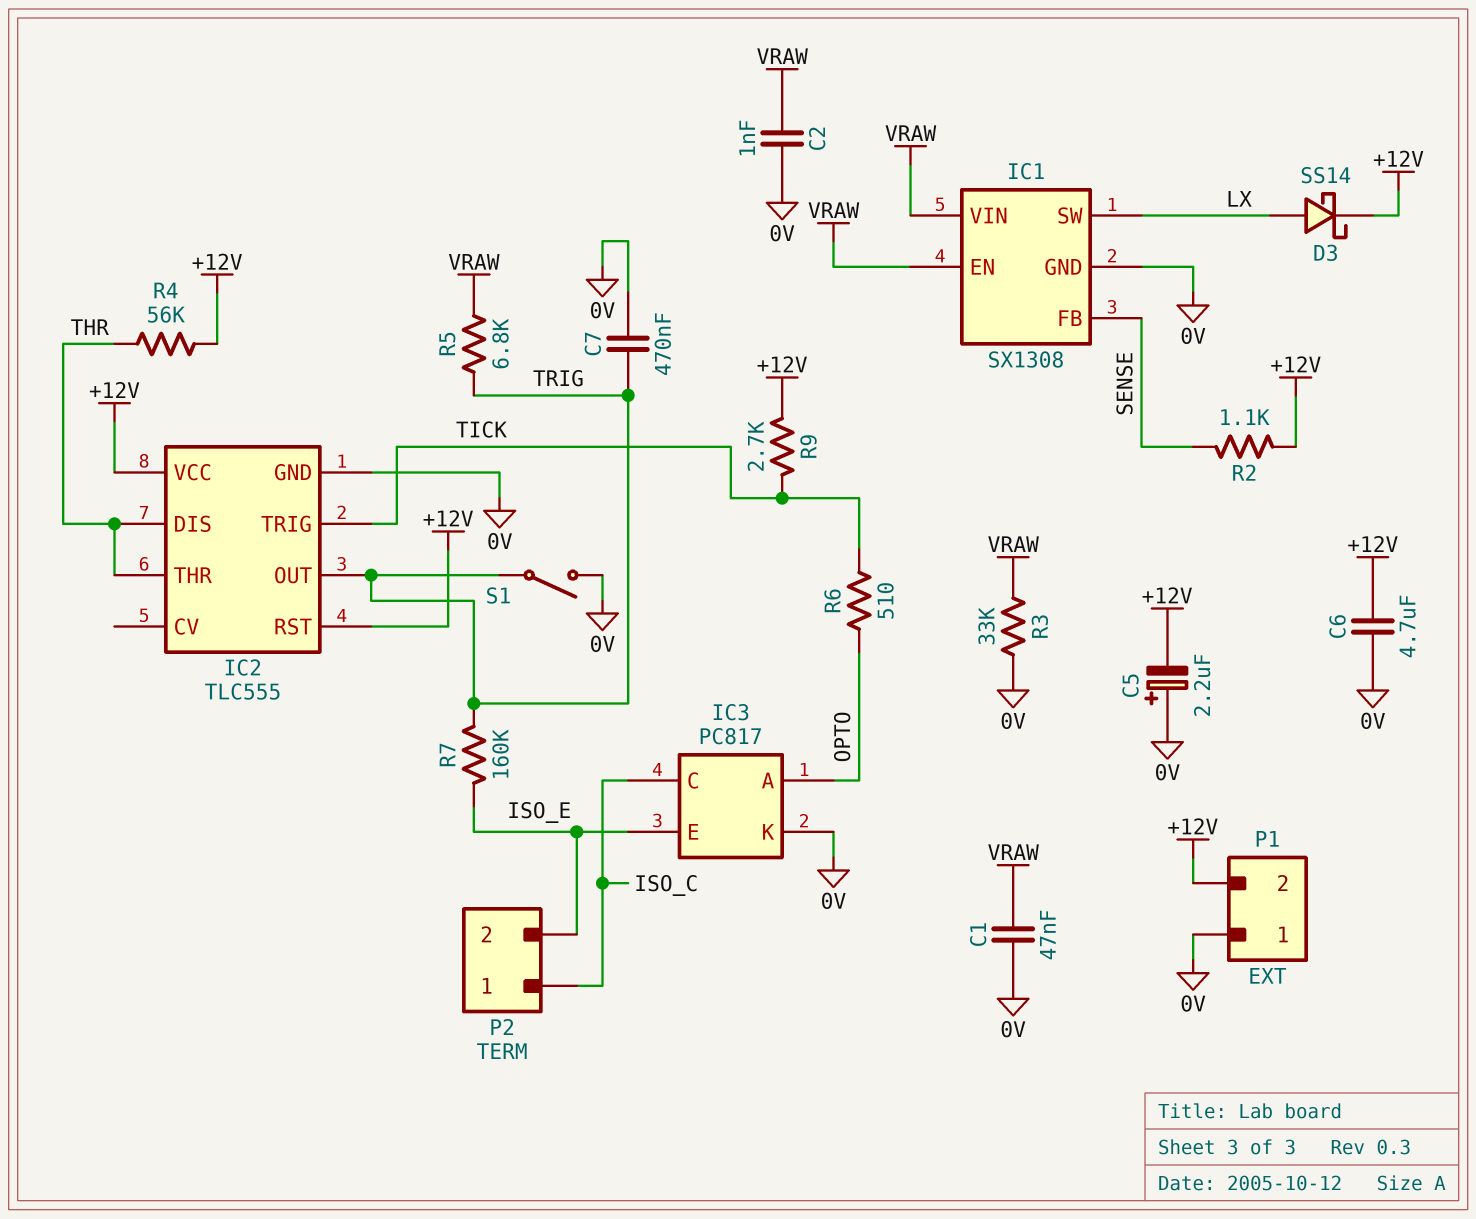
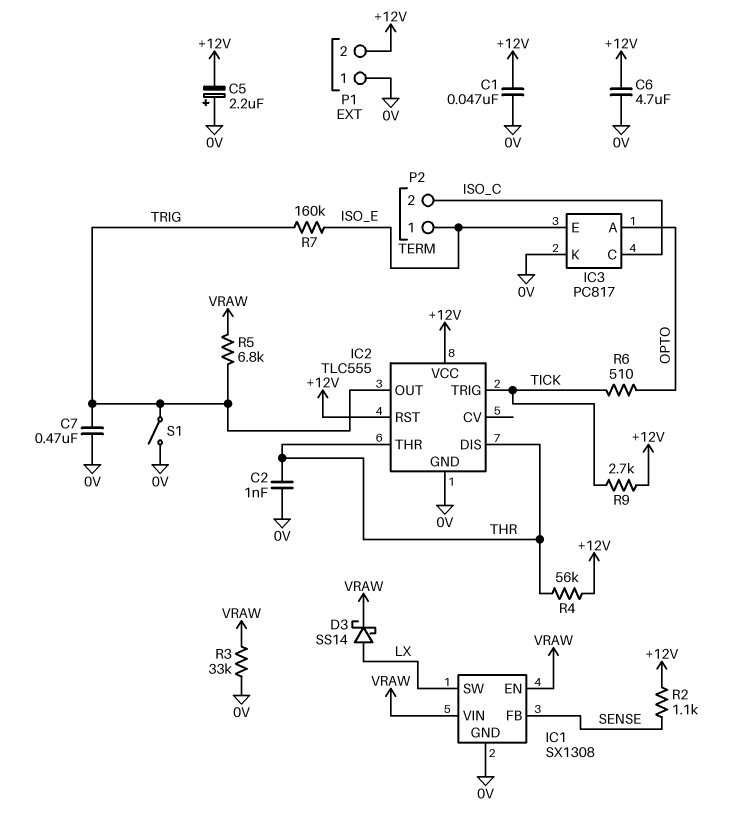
C1: 47nF (0V, VRAW) -> 47nF (+12V, 0V)
C2: 1nF (0V, VRAW) -> 1nF (0V, THR)
D3: schottky SS14 (A LX, K +12V) -> schottky SS14 (A LX, K VRAW)
P2 pin 1: ISO_C -> ISO_E
P2 pin 2: ISO_E -> ISO_C

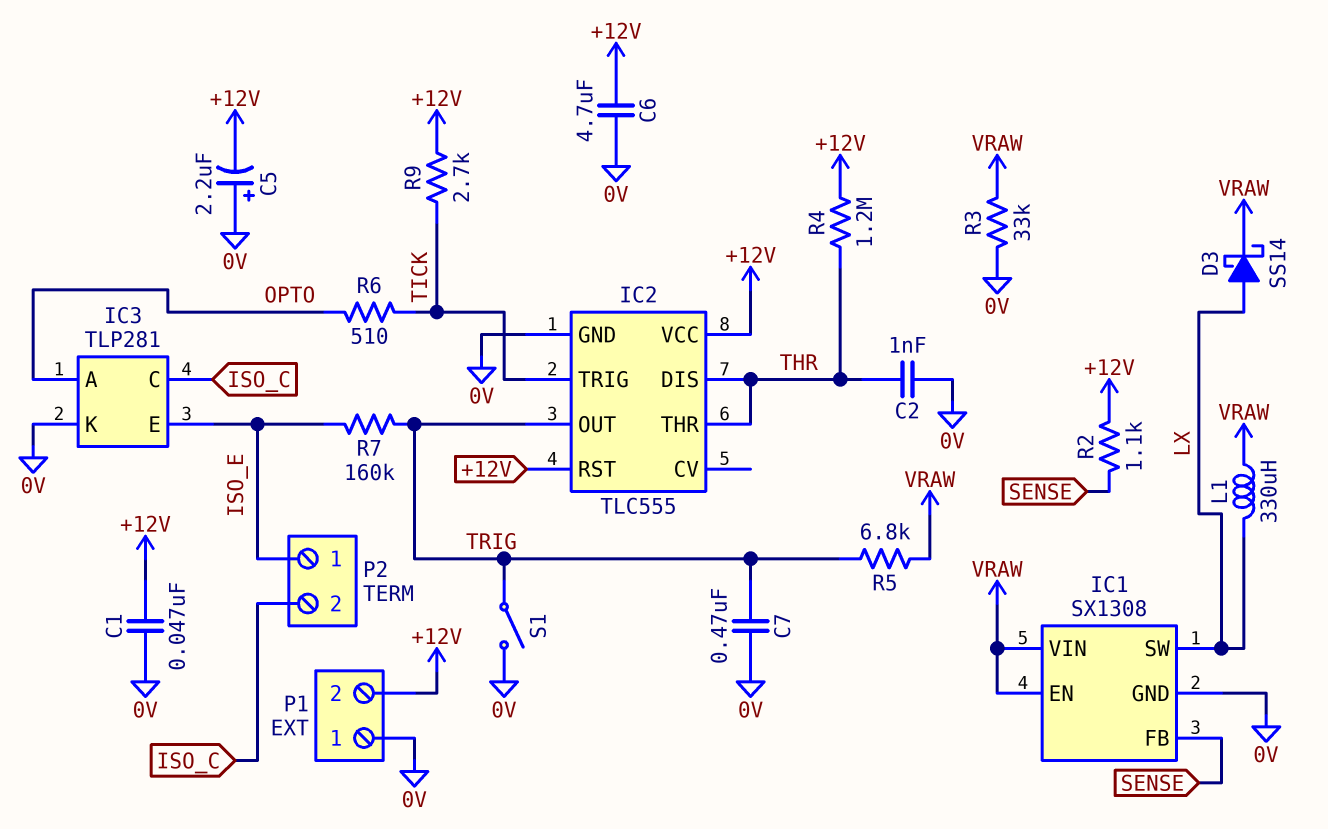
IC3: PC817 -> TLP281
L1: none -> 330uH (LX, VRAW)
R4: 56k (+12V, THR) -> 1.2M (+12V, THR)

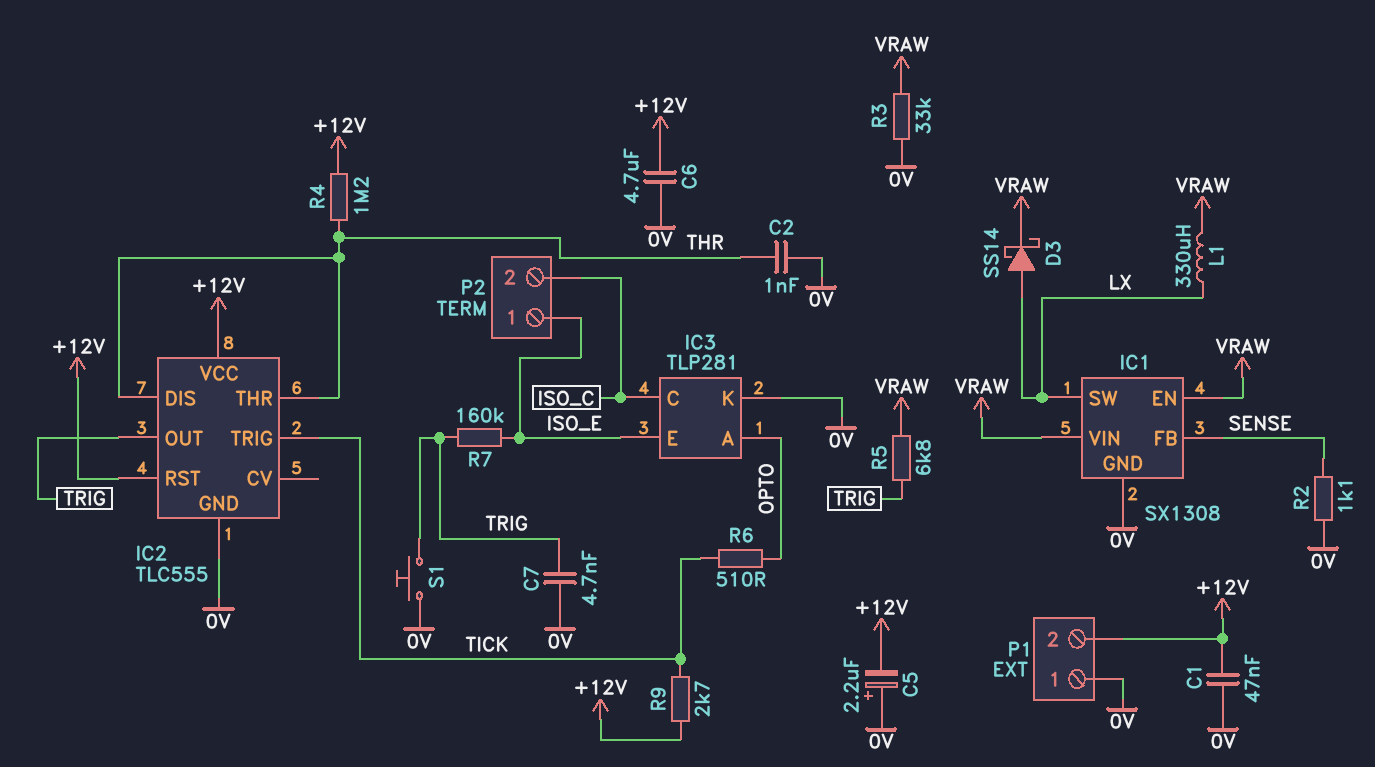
C7: 470nF (0V, TRIG) -> 4.7nF (0V, TRIG)
R2: 1.1k (+12V, SENSE) -> 1.1k (0V, SENSE)
S1: switch (0V, TRIG) -> button (0V, TRIG)

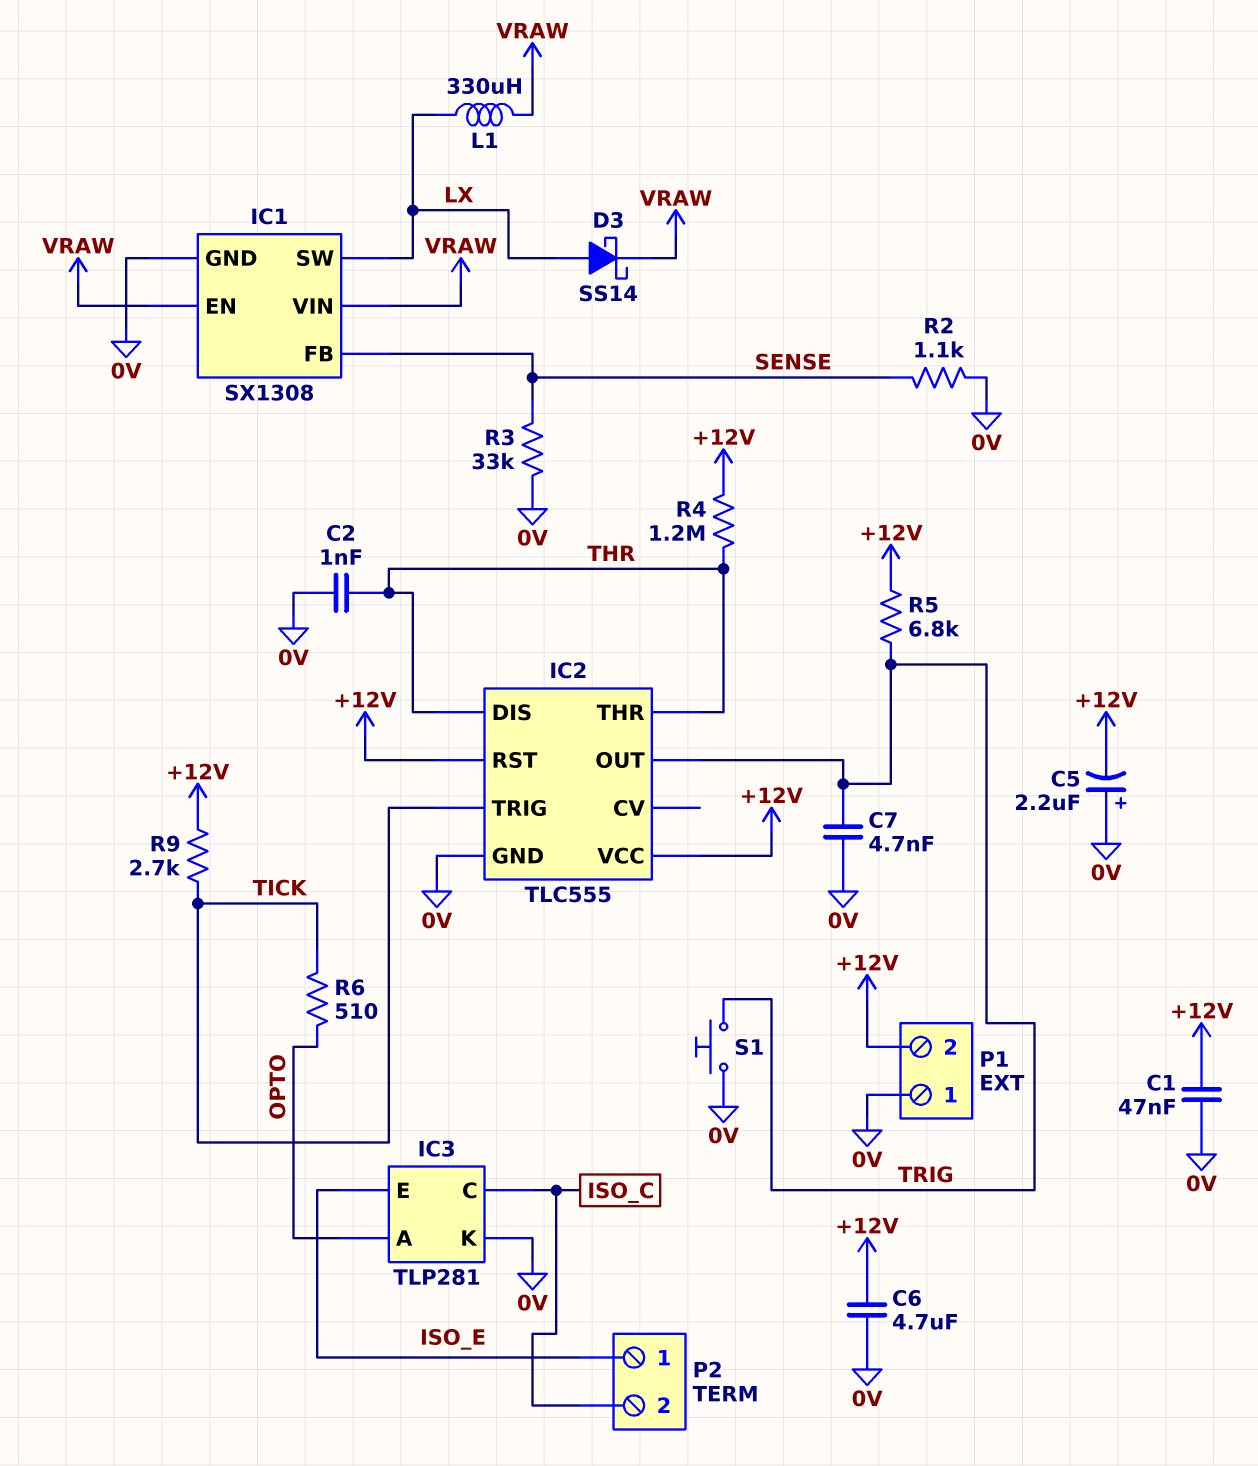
R3: 33k (0V, VRAW) -> 33k (0V, SENSE)
R5: 6.8k (TRIG, VRAW) -> 6.8k (+12V, TRIG)
R7: 160k (ISO_E, TRIG) -> none

